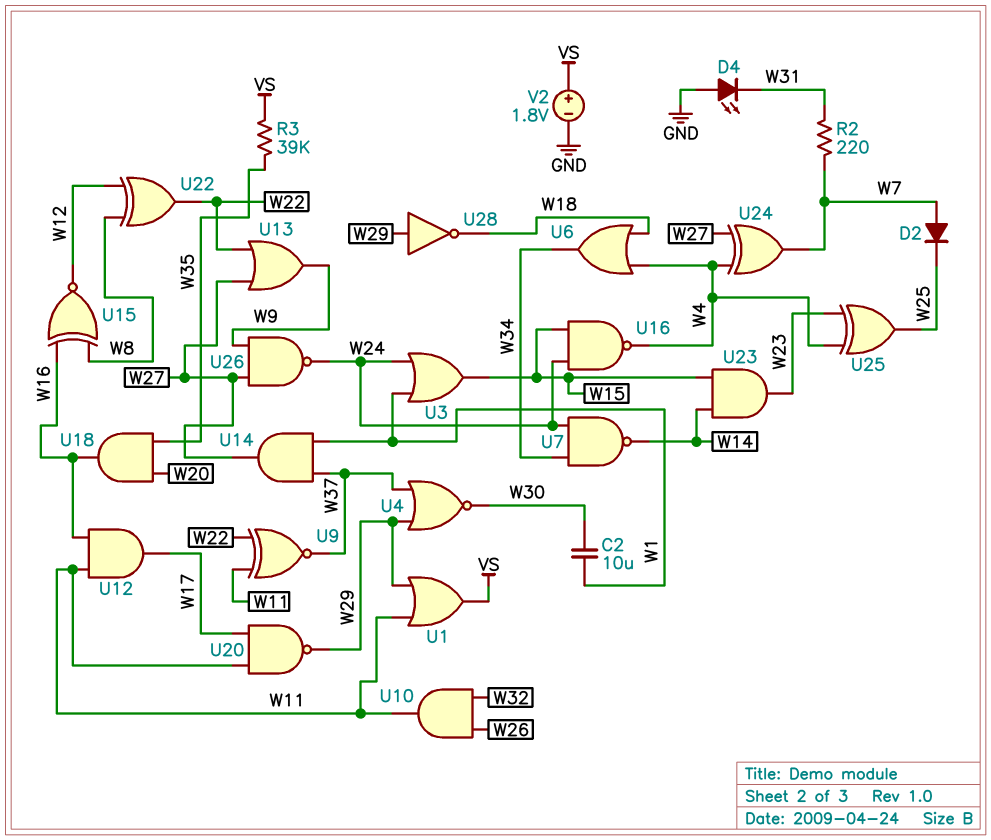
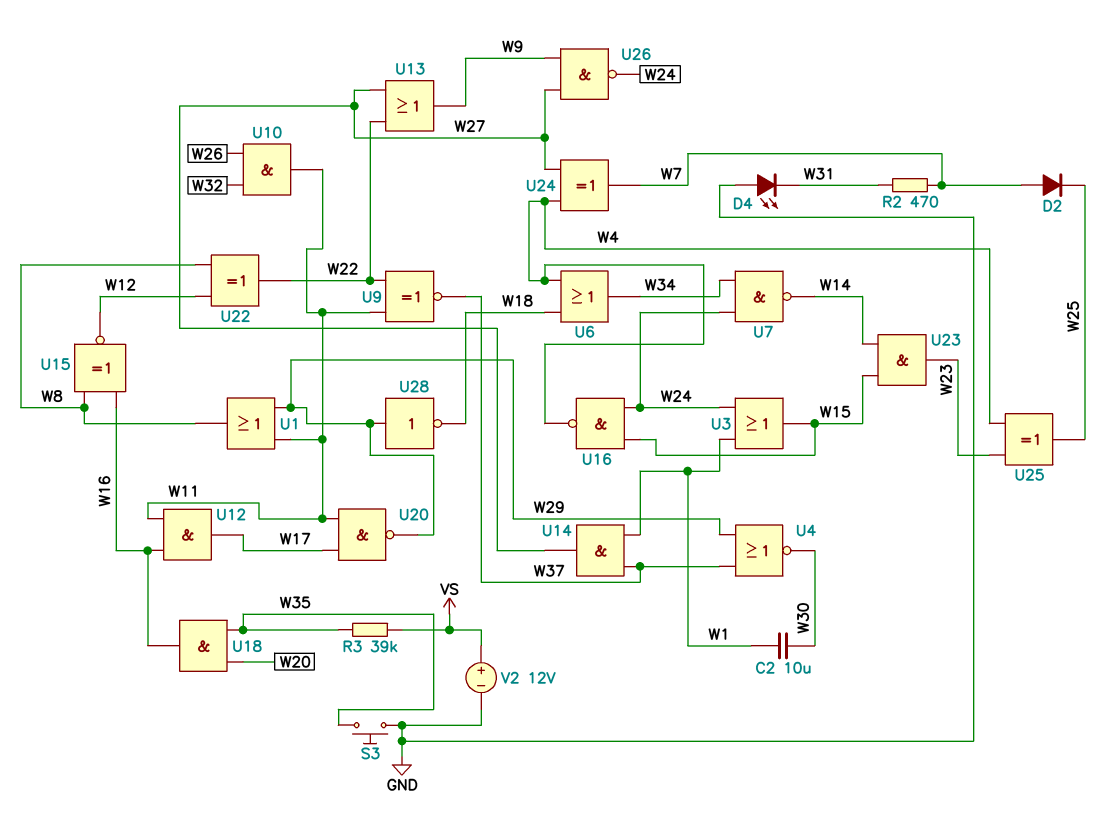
R2: 220 (W7, W31) -> 470 (W7, W31)
S3: none -> button (GND, W35)
U1: OR (in W11, in W29, out VS) -> OR (in W11, in W29, out W8)
V2: 1.8V (plus VS, minus GND) -> 12V (plus VS, minus GND)

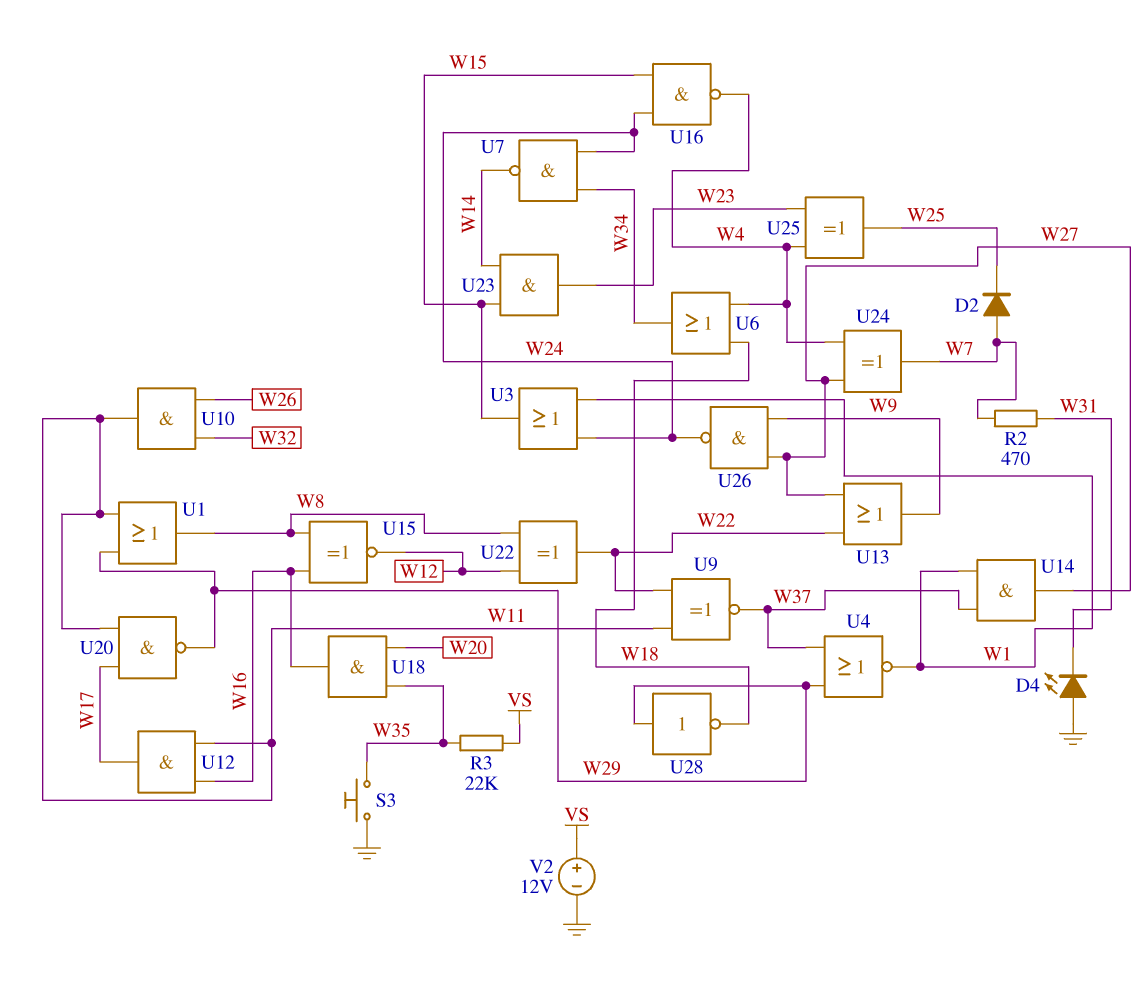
C2: 10uF (W1, W30) -> none
R3: 39k (VS, W35) -> 22k (VS, W35)
U4: NOR (in W29, in W37, out W30) -> NOR (in W29, in W37, out W1)

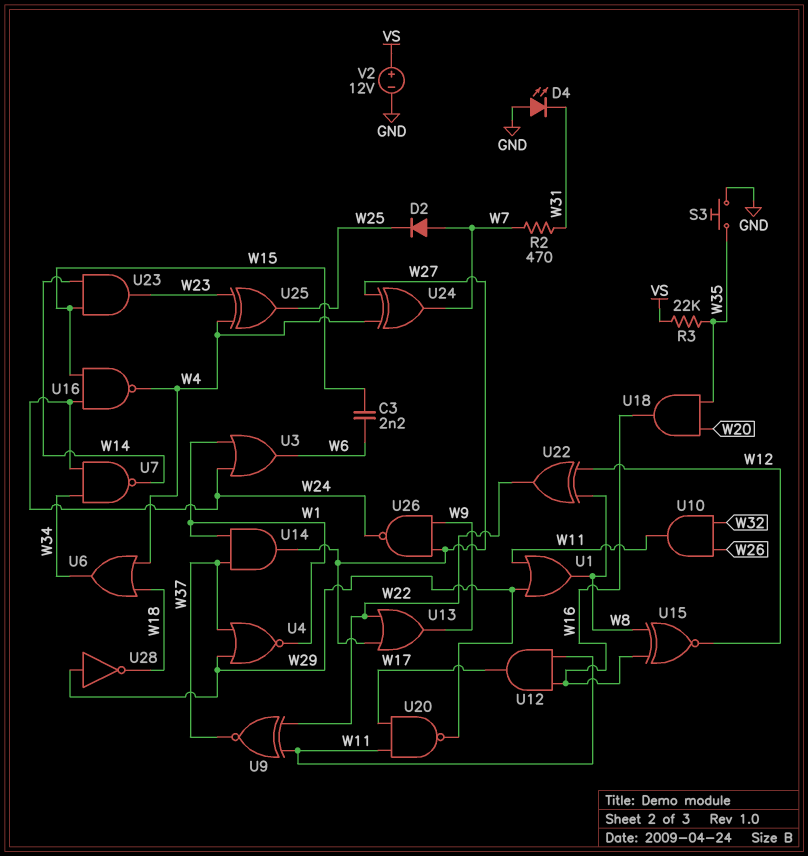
C3: none -> 2.2nF (W6, W15)
U3: OR (in W1, in W24, out W15) -> OR (in W1, in W24, out W6)

